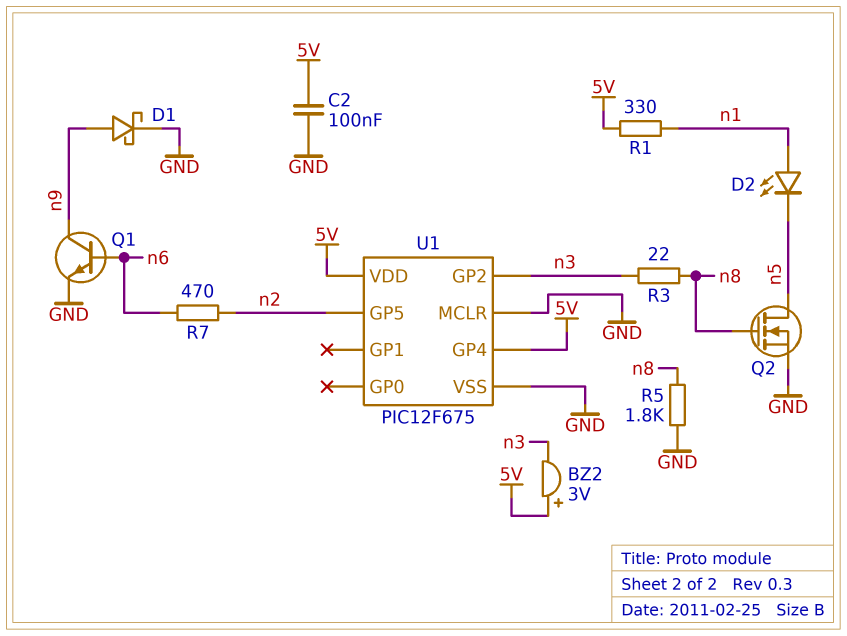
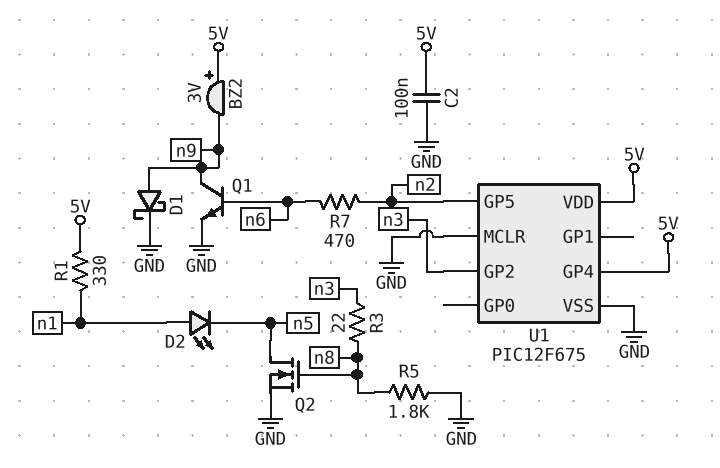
BZ2: buzzer 3V (plus 5V, minus n3) -> buzzer 3V (plus 5V, minus n9)

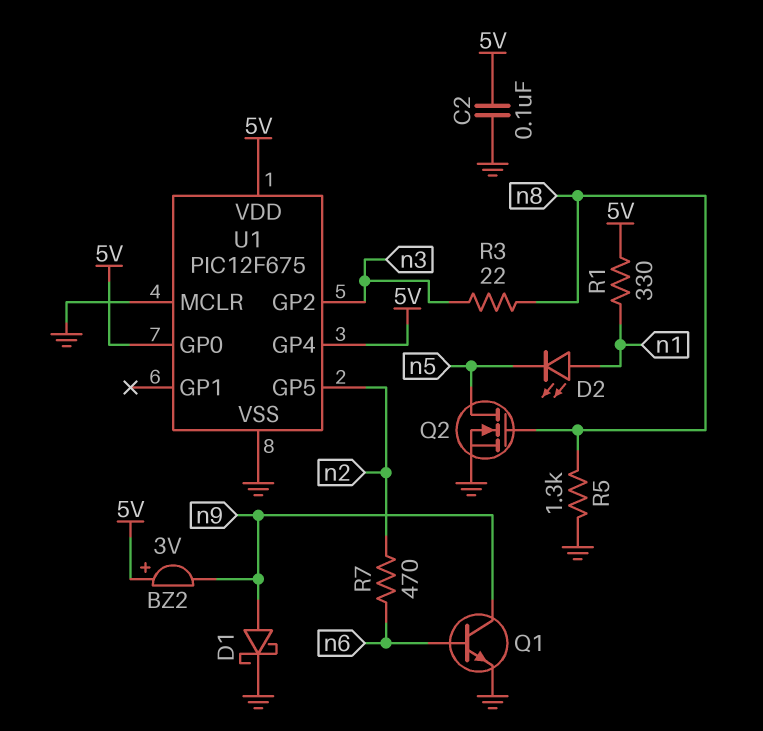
R5: 1.8k (GND, n8) -> 1.3k (GND, n8)
U1 pin GP0: none -> 5V

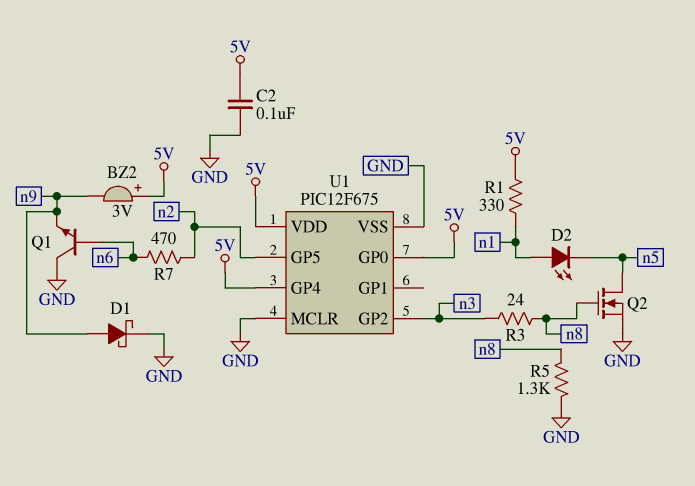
Q1: NPN (B n6, C n9, E GND) -> NPN (B n6, C GND, E n9)
R3: 22 (n3, n8) -> 24 (n3, n8)

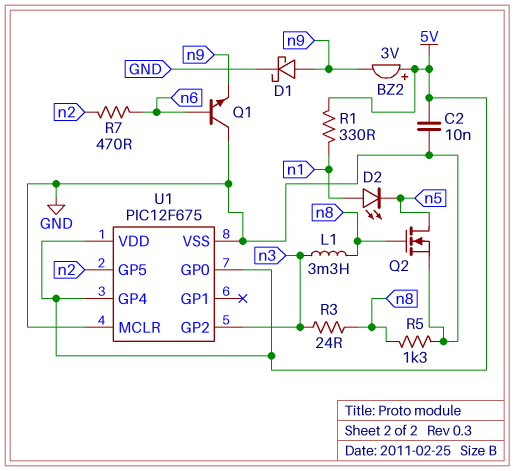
C2: 100nF (5V, GND) -> 10nF (5V, GND)
L1: none -> 3.3mH (n3, n8)

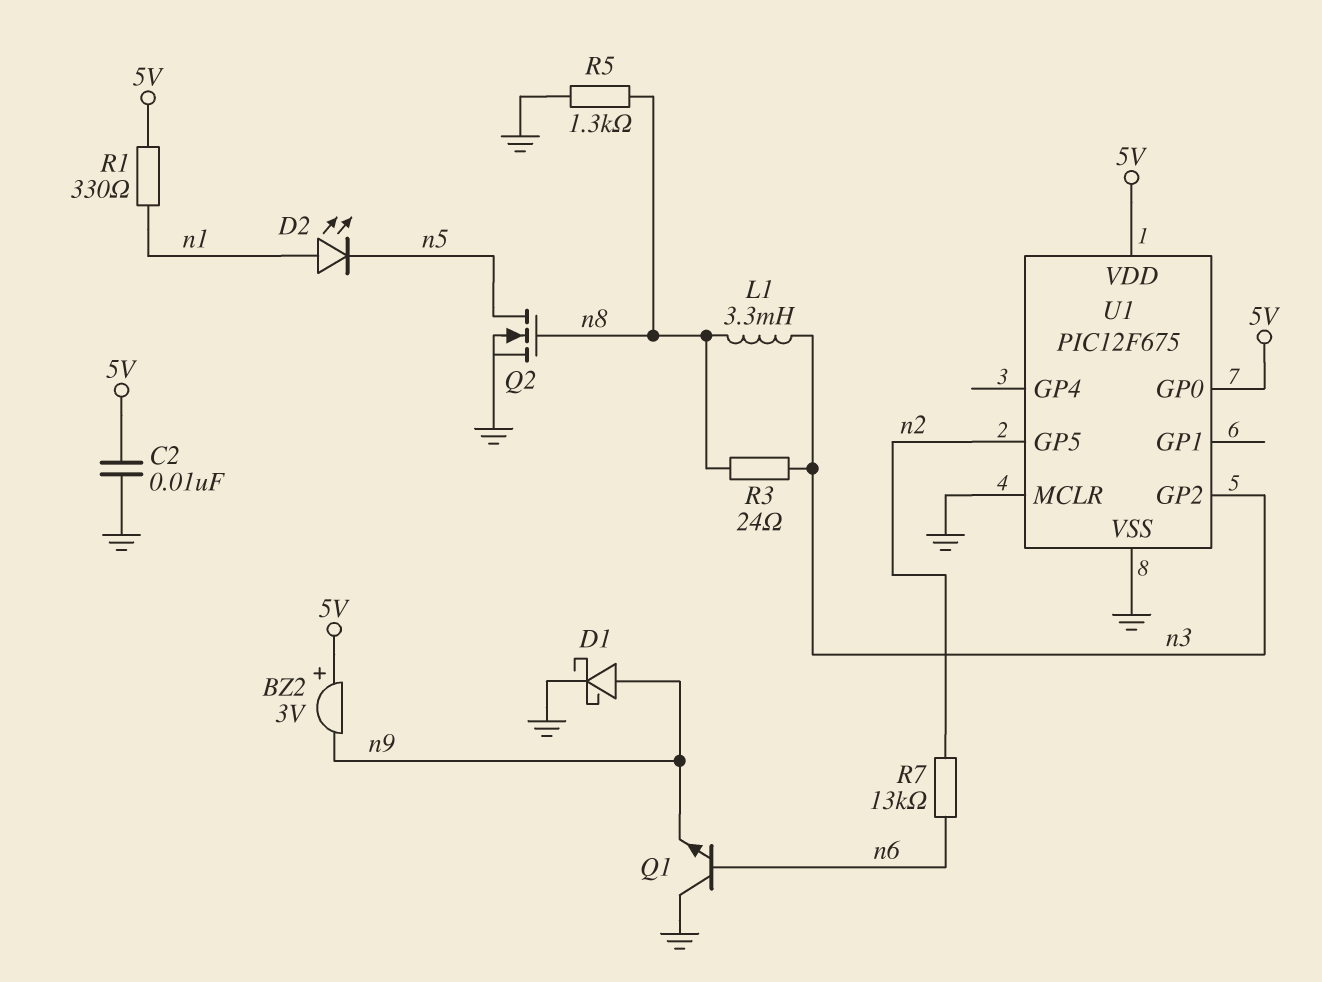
R7: 470 (n2, n6) -> 13k (n2, n6)
U1 pin GP4: 5V -> none

